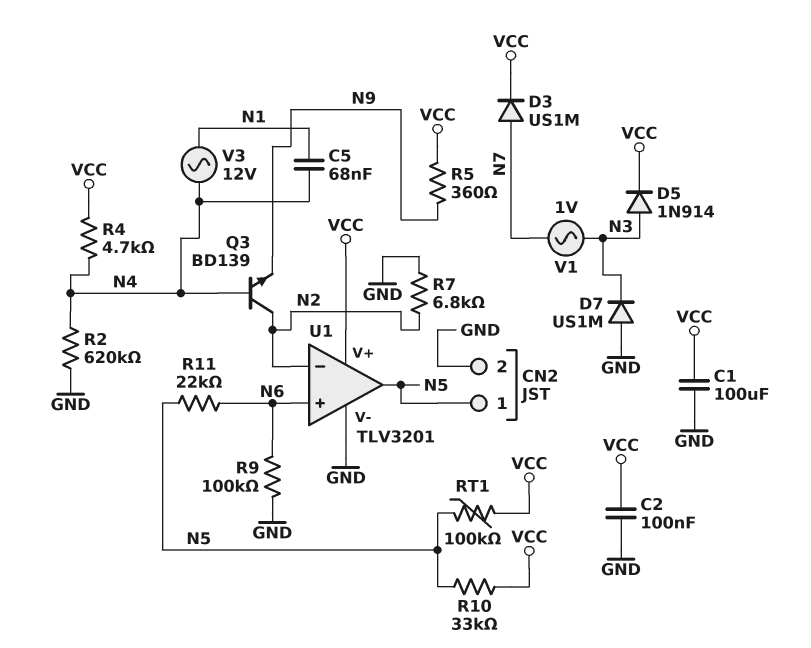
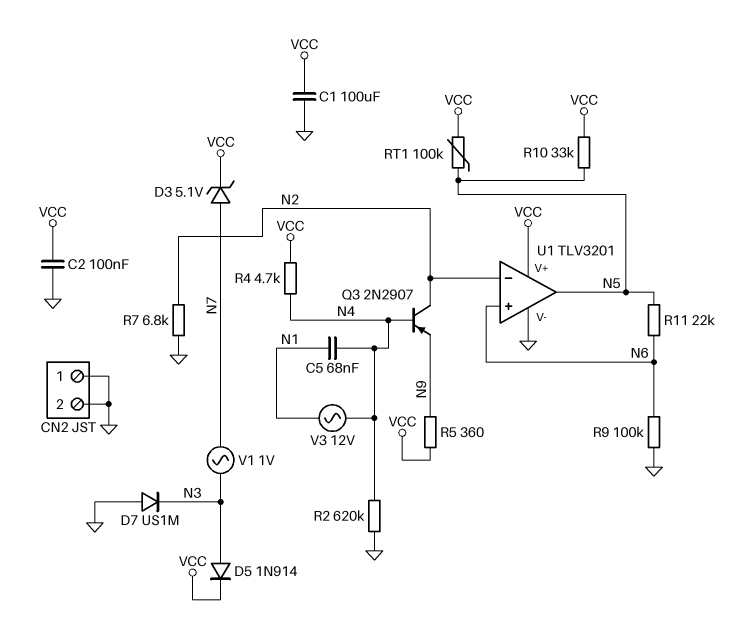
CN2 pin 1: N5 -> GND
D3: diode US1M (A N7, K VCC) -> zener 5.1V (A N7, K VCC)
Q3: NPN BD139 (B N4, C N2, E N9) -> PNP 2N2907 (B N4, C N2, E N9)

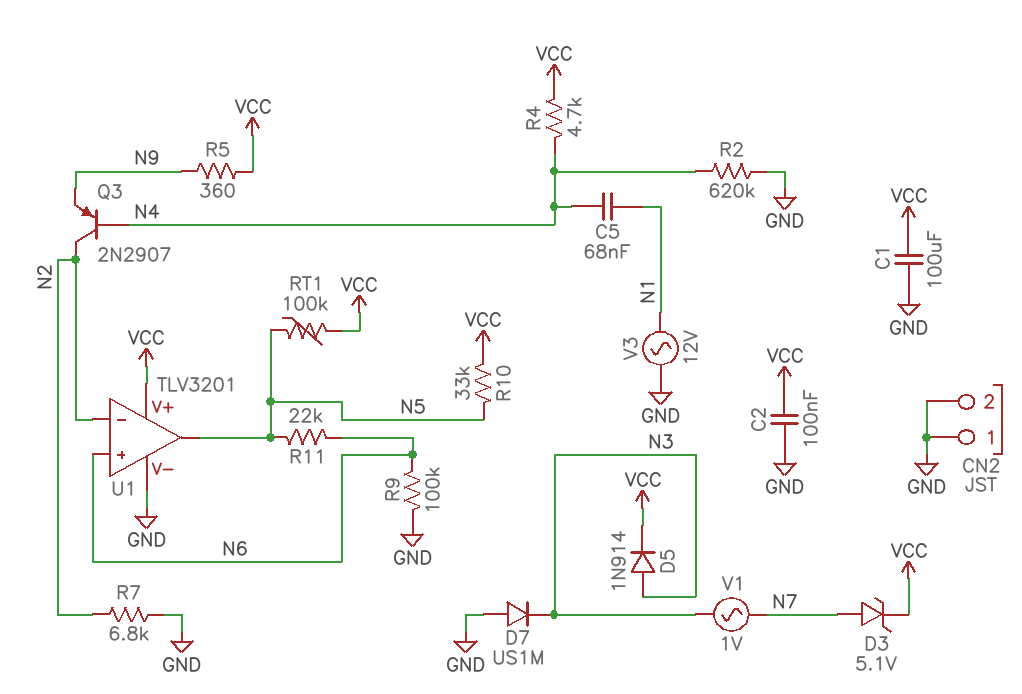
V3: AC 12V (N1, N4) -> AC 12V (GND, N1)

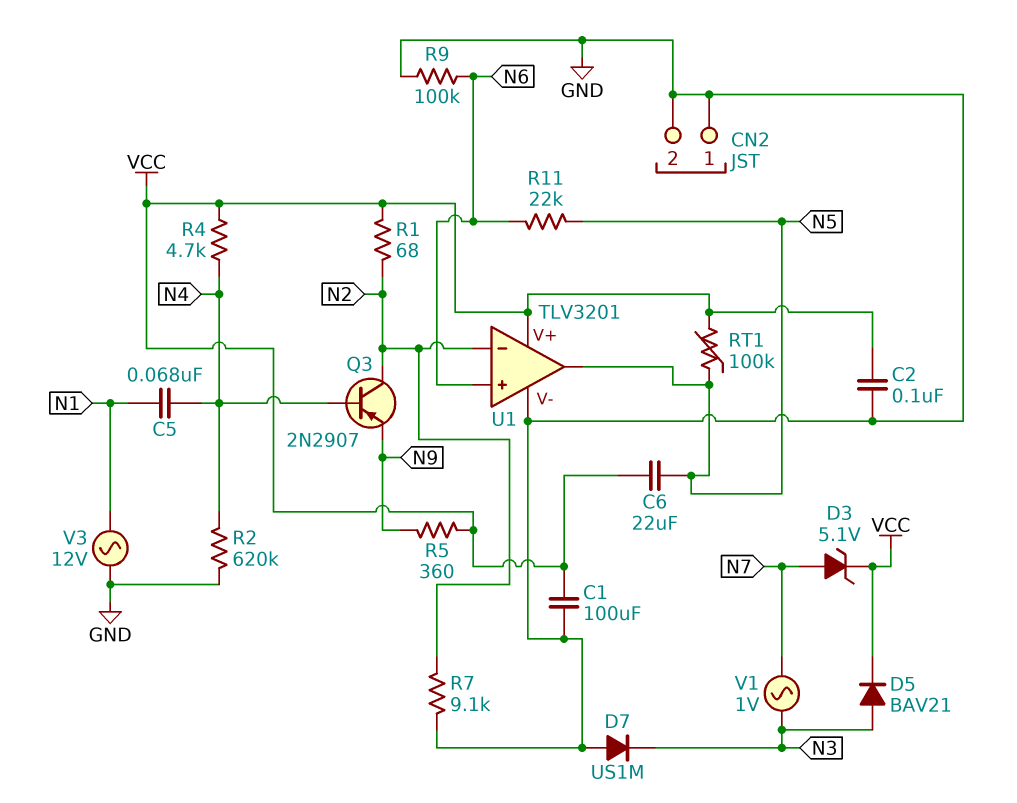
C6: none -> 22uF (N5, VCC)
D5: diode 1N914 (A N3, K VCC) -> diode BAV21 (A N3, K VCC)
R1: none -> 68 (N2, VCC)
R7: 6.8k (GND, N2) -> 9.1k (GND, N2)
R10: 33k (N5, VCC) -> none

